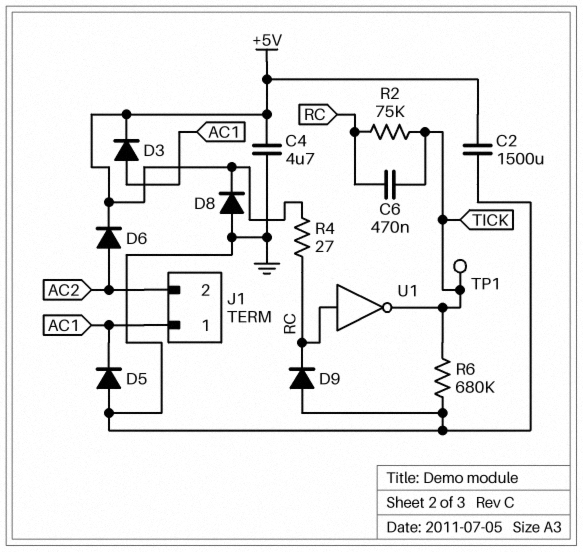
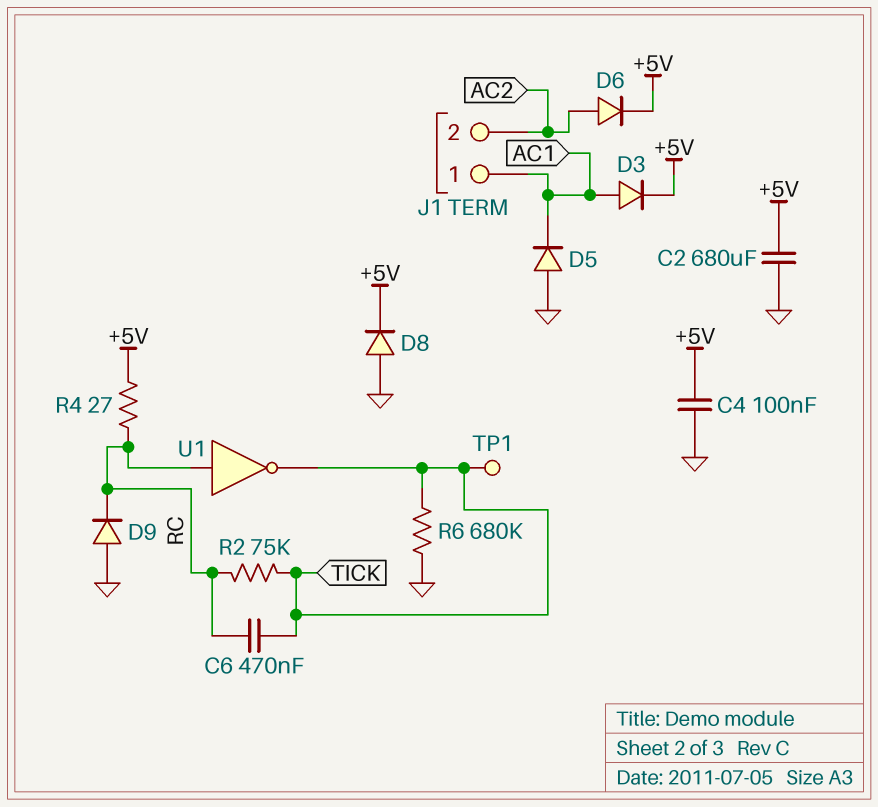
C2: 1500uF (+5V, GND) -> 680uF (+5V, GND)
C4: 4.7uF (+5V, GND) -> 100nF (+5V, GND)

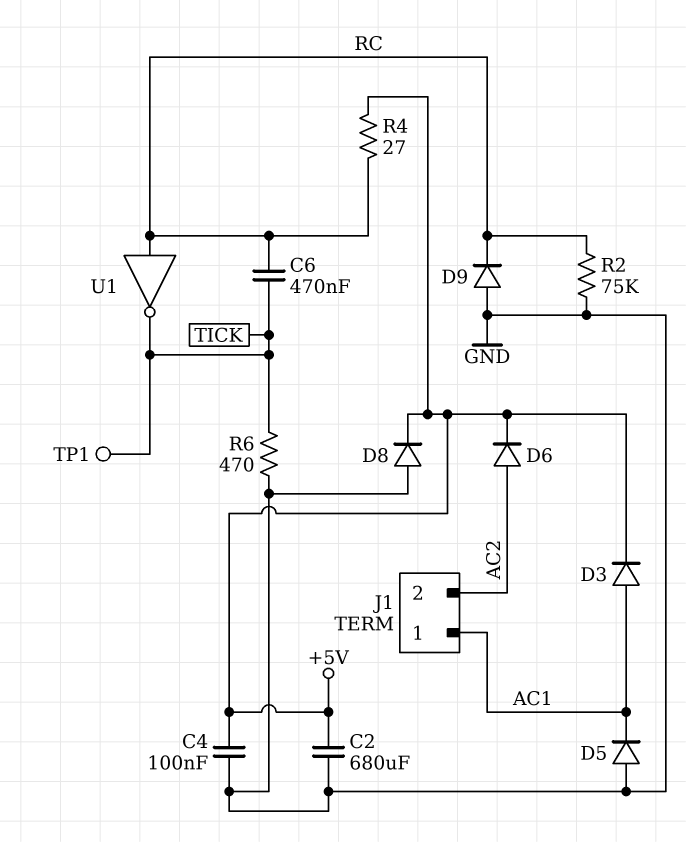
R2: 75k (RC, TICK) -> 75k (GND, RC)
R6: 680k (GND, TICK) -> 470 (GND, TICK)

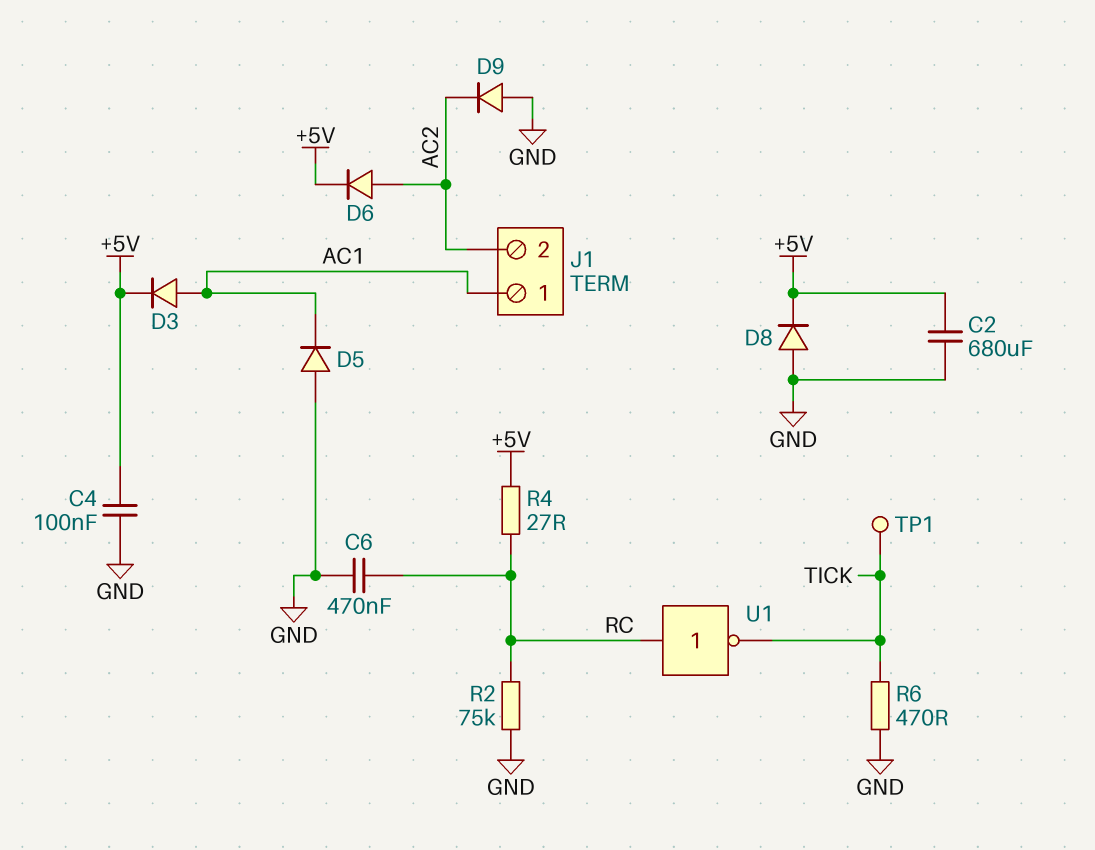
C6: 470nF (RC, TICK) -> 470nF (GND, RC)
D9: diode (A GND, K RC) -> diode (A GND, K AC2)

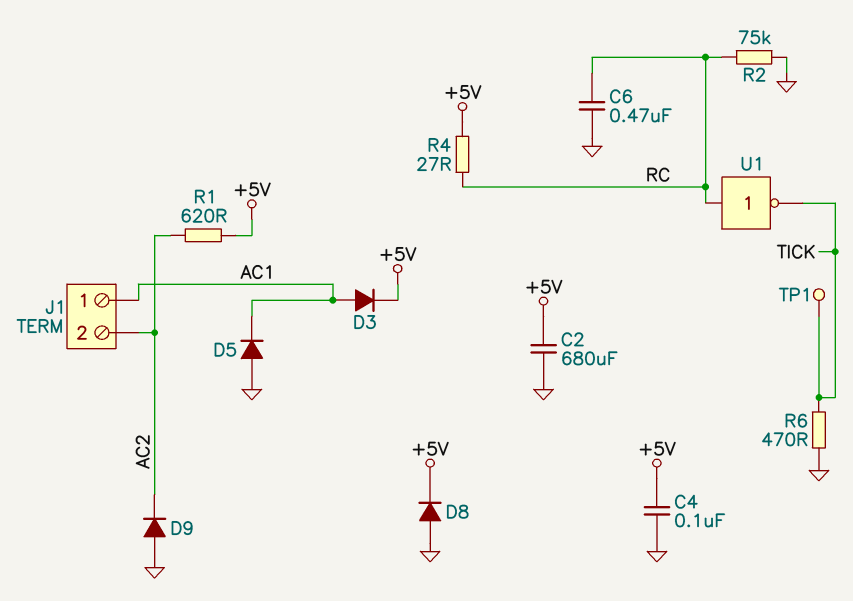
D6: diode (A AC2, K +5V) -> none
R1: none -> 620 (+5V, AC2)

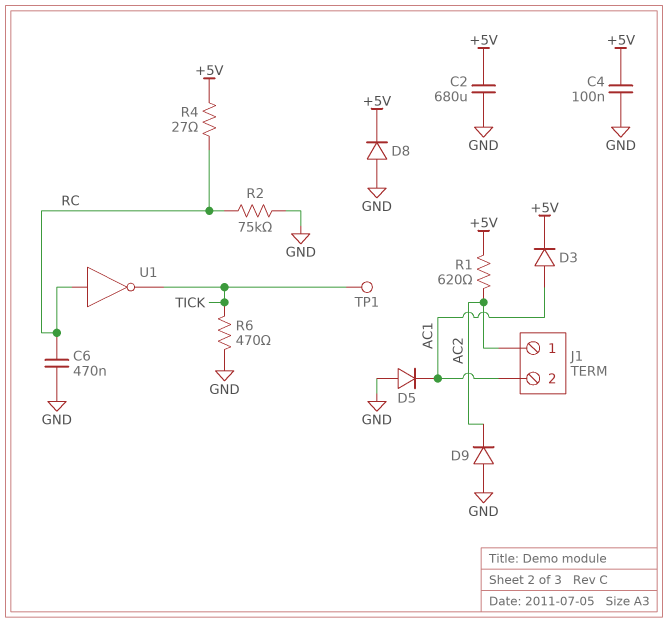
J1 pin 1: AC1 -> AC2
J1 pin 2: AC2 -> AC1

